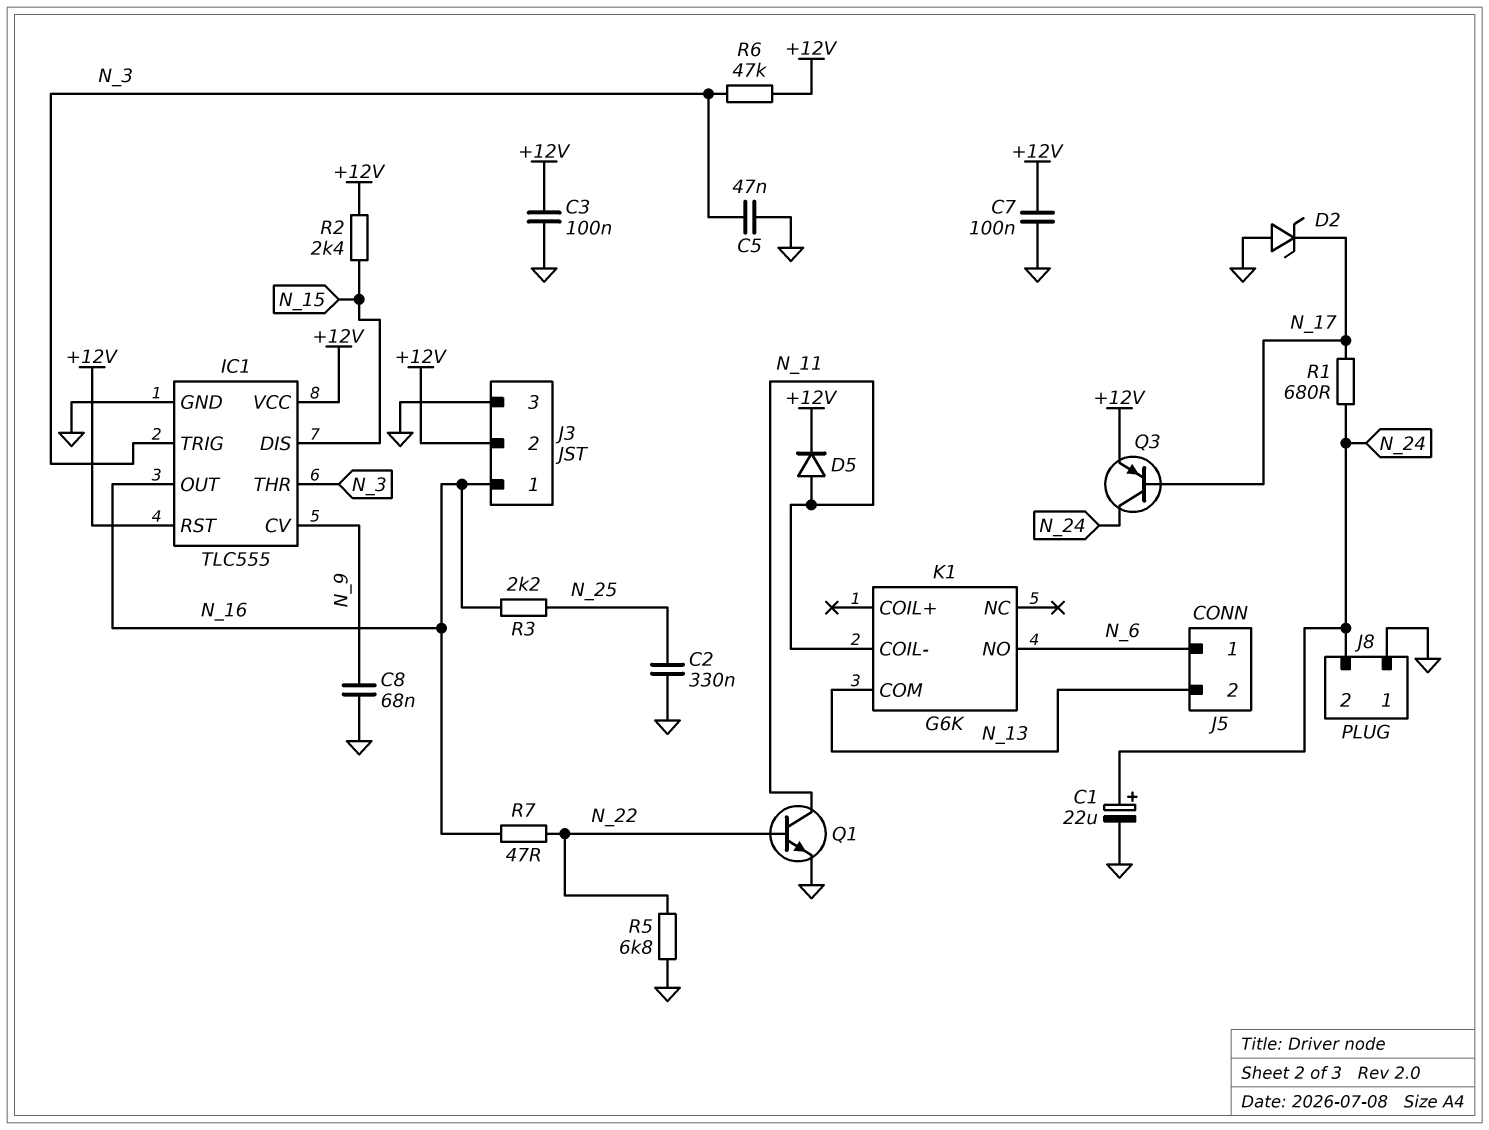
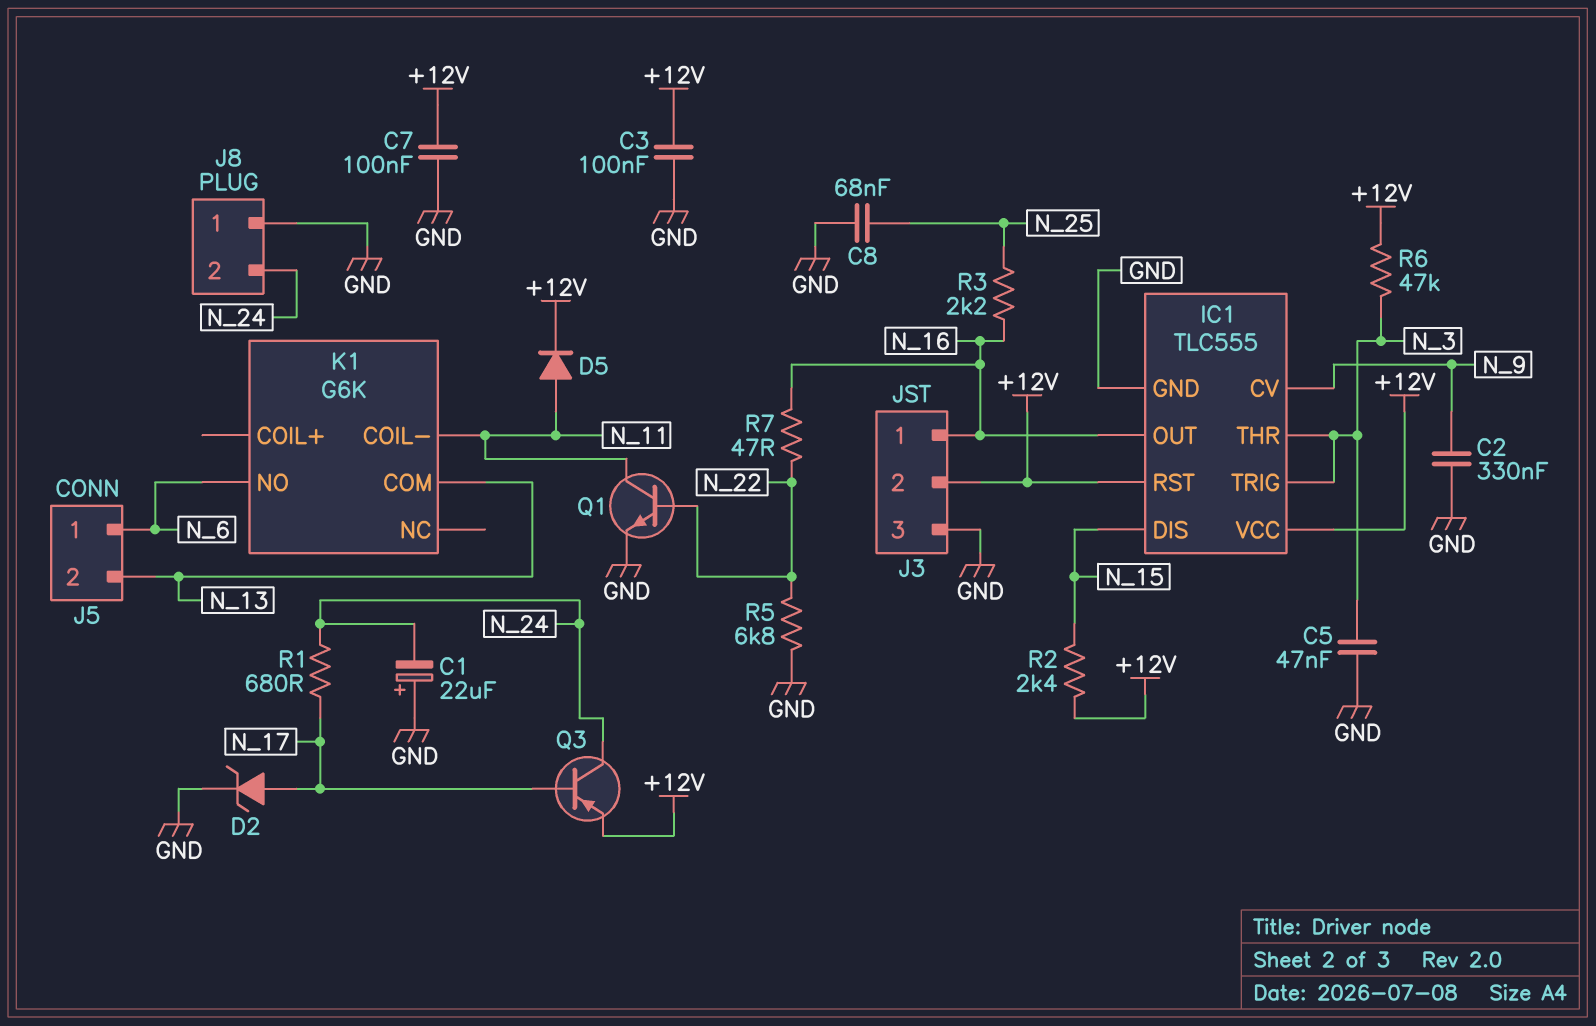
C1: 22uF (plus N_24, minus GND) -> 22uF (plus GND, minus N_24)
C2: 330nF (GND, N_25) -> 330nF (GND, N_9)
C8: 68nF (GND, N_9) -> 68nF (GND, N_25)
D2: zener (A GND, K N_17) -> zener (A N_17, K GND)

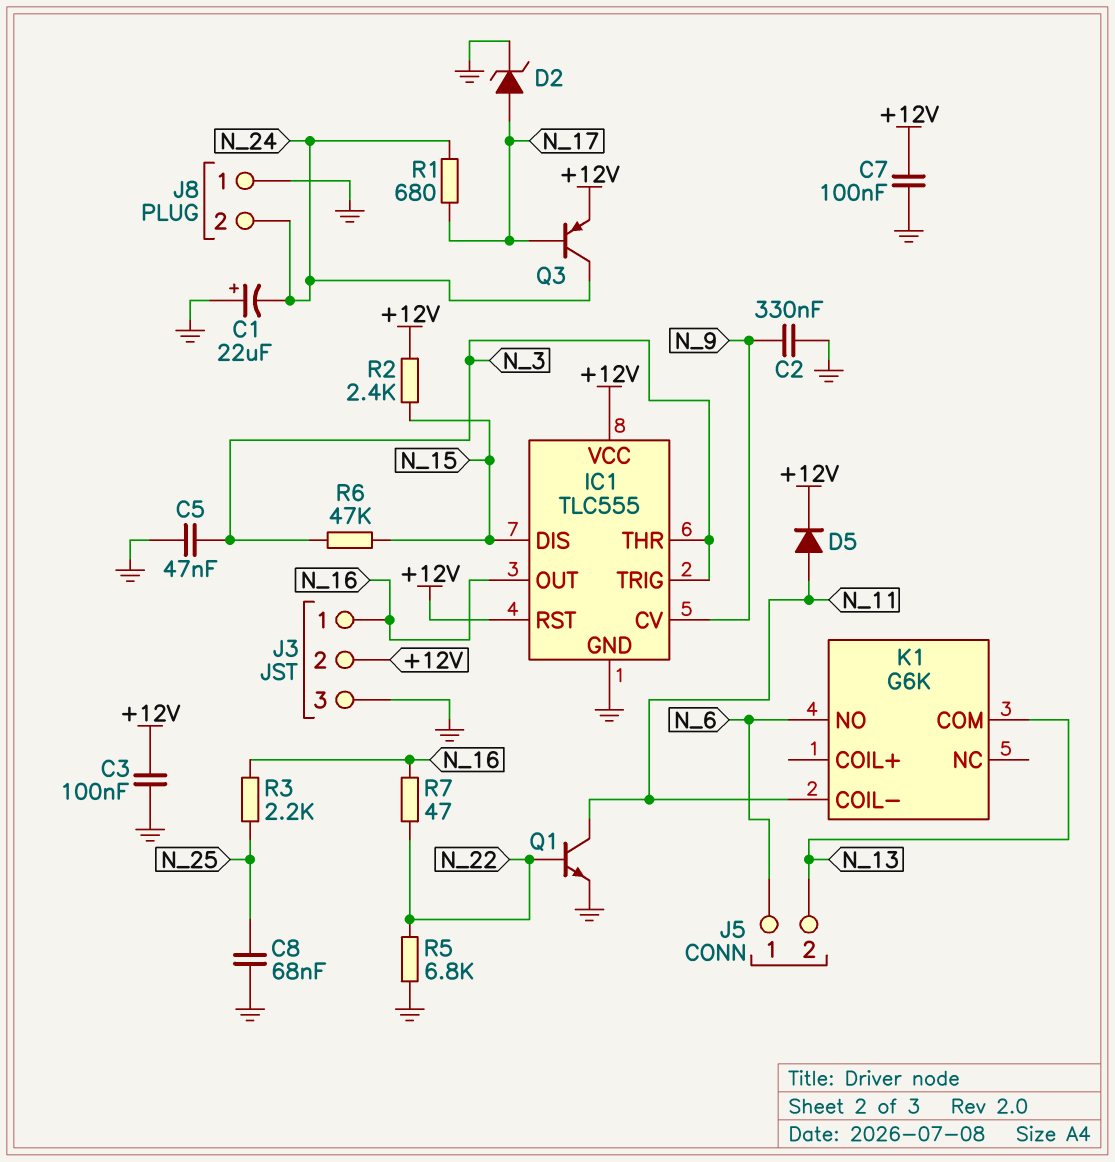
R6: 47k (+12V, N_3) -> 47k (N_3, N_15)

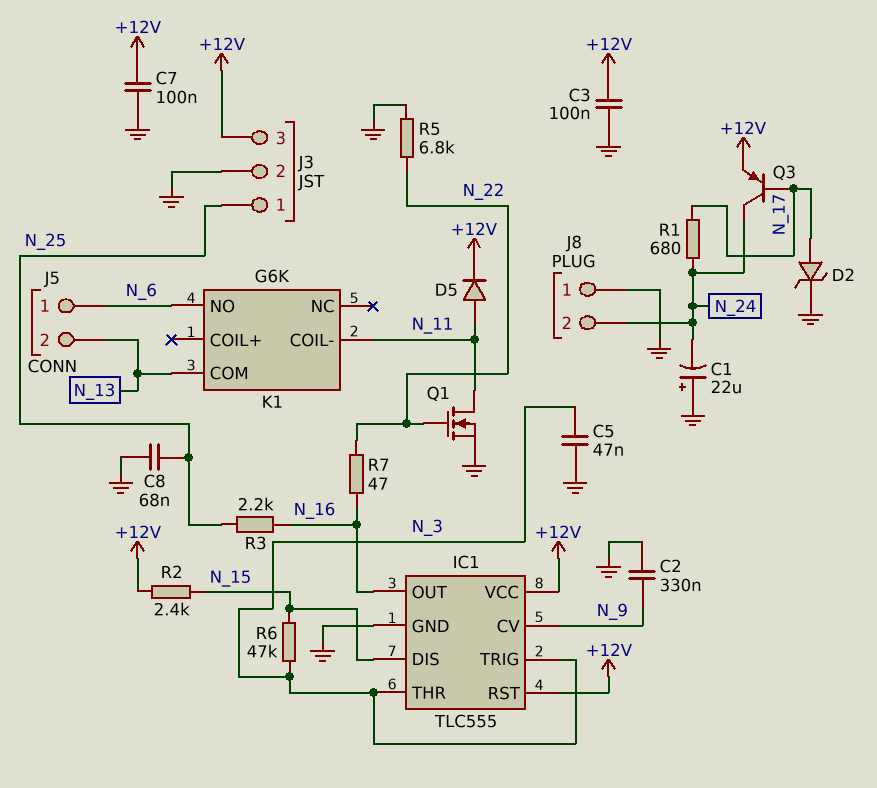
J3 pin 1: N_16 -> N_25
J3 pin 2: +12V -> GND
J3 pin 3: GND -> +12V
Q1: NPN (B N_22, C N_11, E GND) -> NMOS (G N_22, D N_11, S GND)

